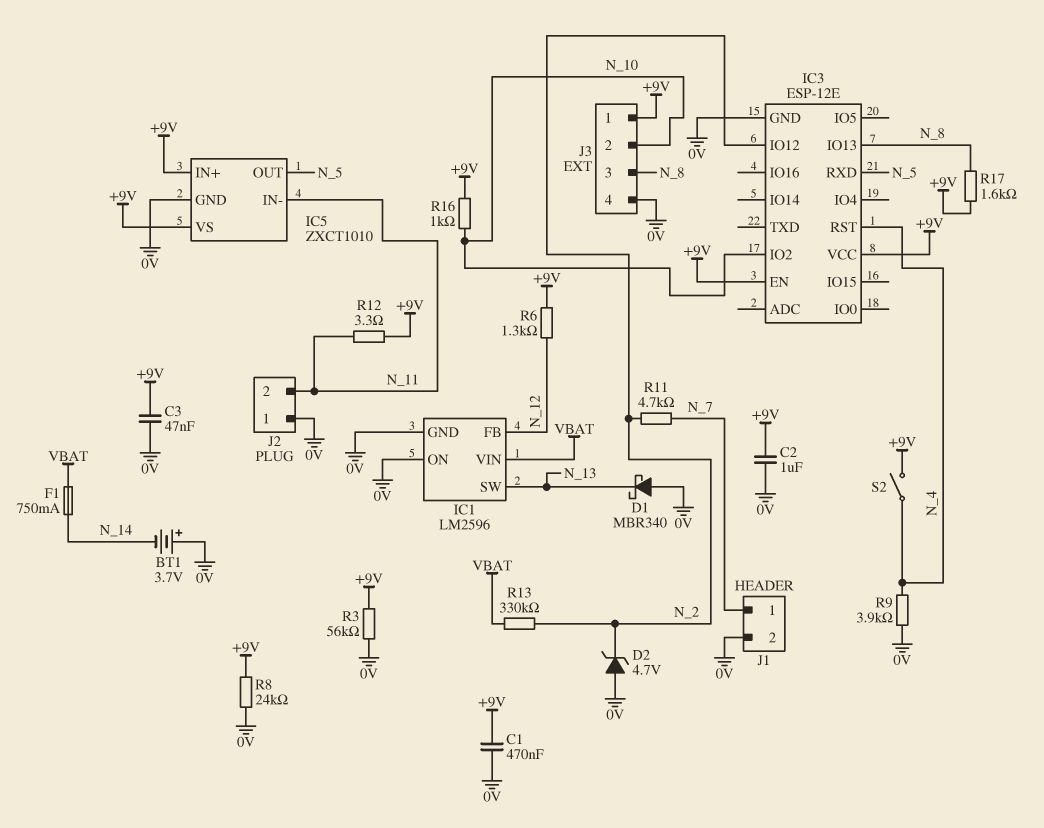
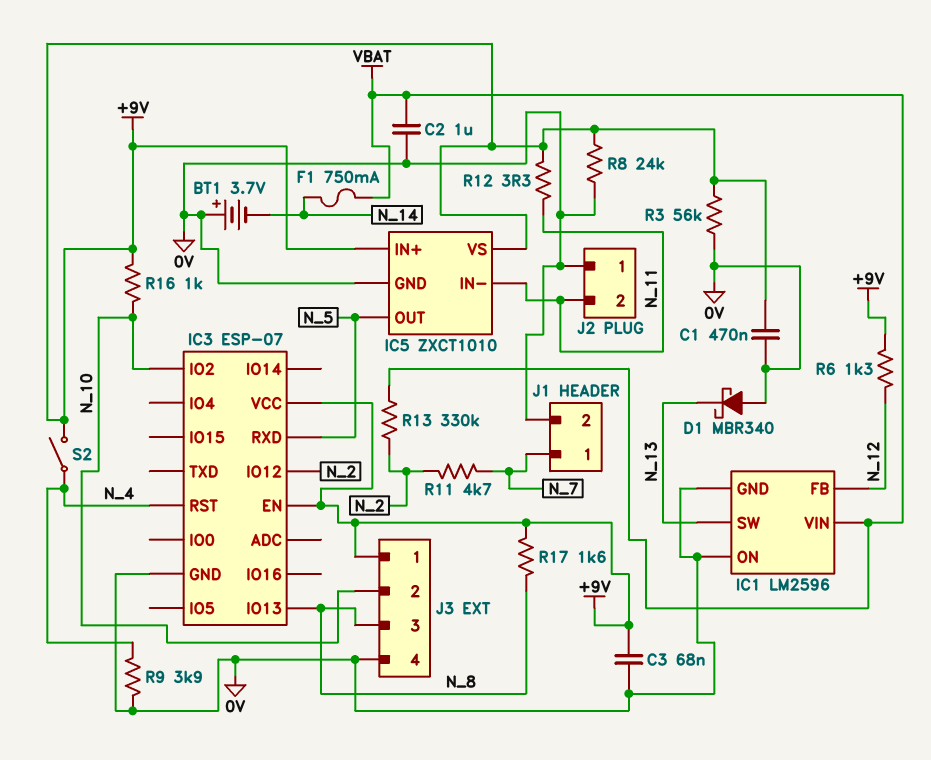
C2: 1uF (+9V, 0V) -> 1uF (0V, VBAT)
C3: 47nF (+9V, 0V) -> 68nF (+9V, 0V)
D2: zener 4.7V (A 0V, K N_2) -> none
IC3: ESP-12E -> ESP-07

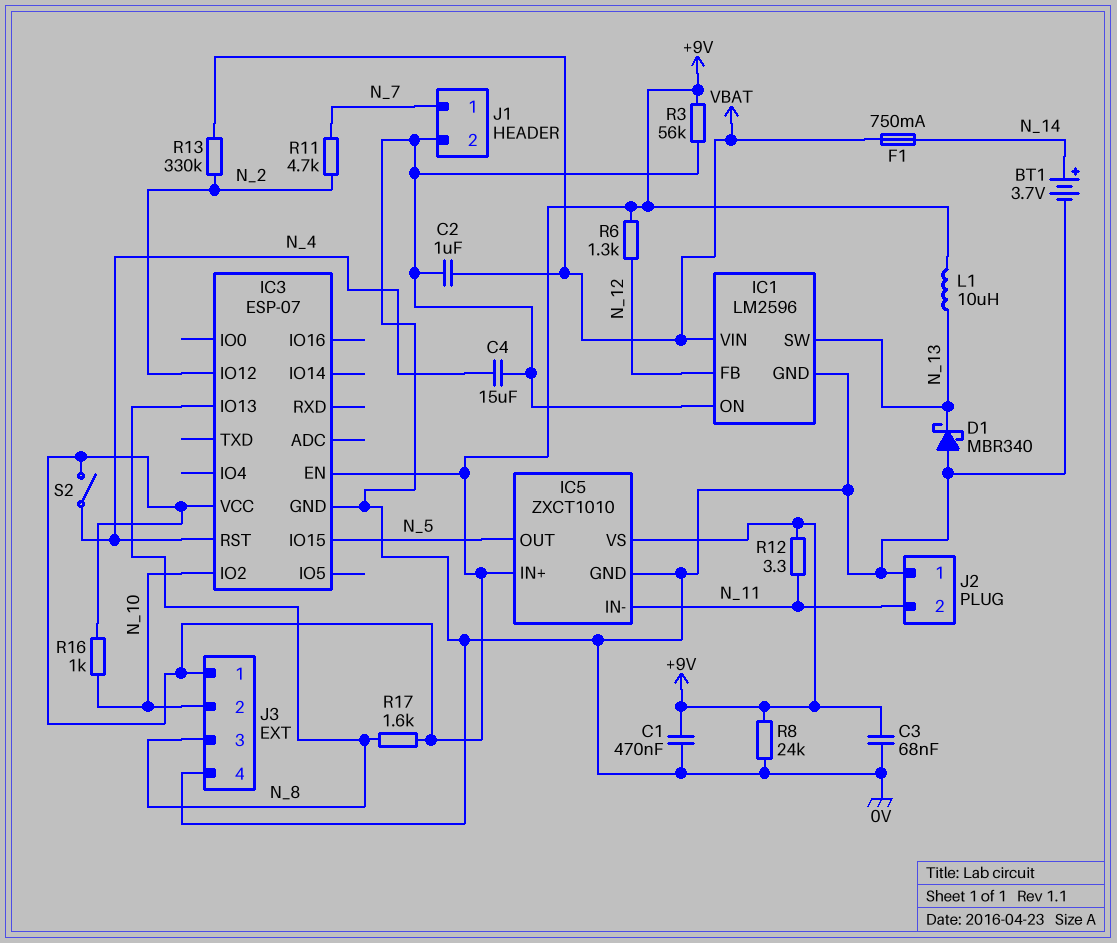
BT1: 3.7V (plus 0V, minus N_14) -> 3.7V (plus N_14, minus 0V)
C4: none -> 15uF (0V, N_4)
IC3 pin IO15: none -> N_5
IC3 pin RXD: N_5 -> none
L1: none -> 10uH (+9V, N_13)
R9: 3.9k (0V, N_4) -> none

